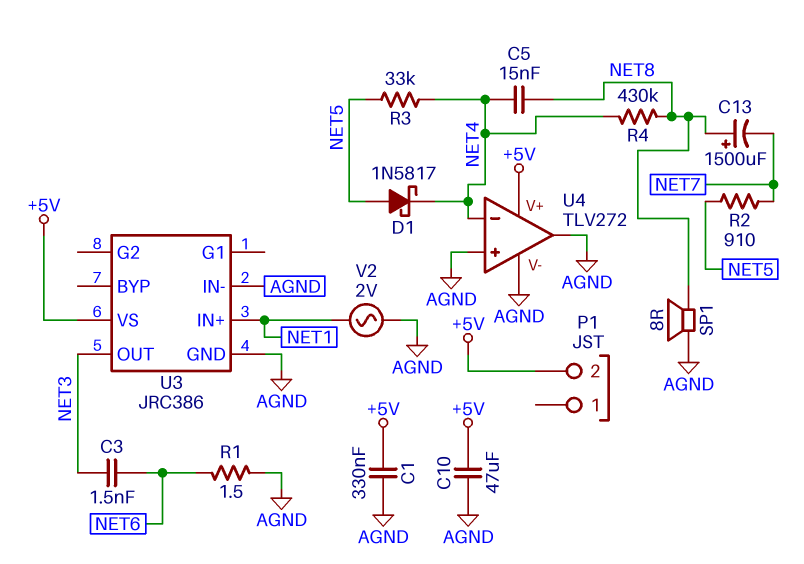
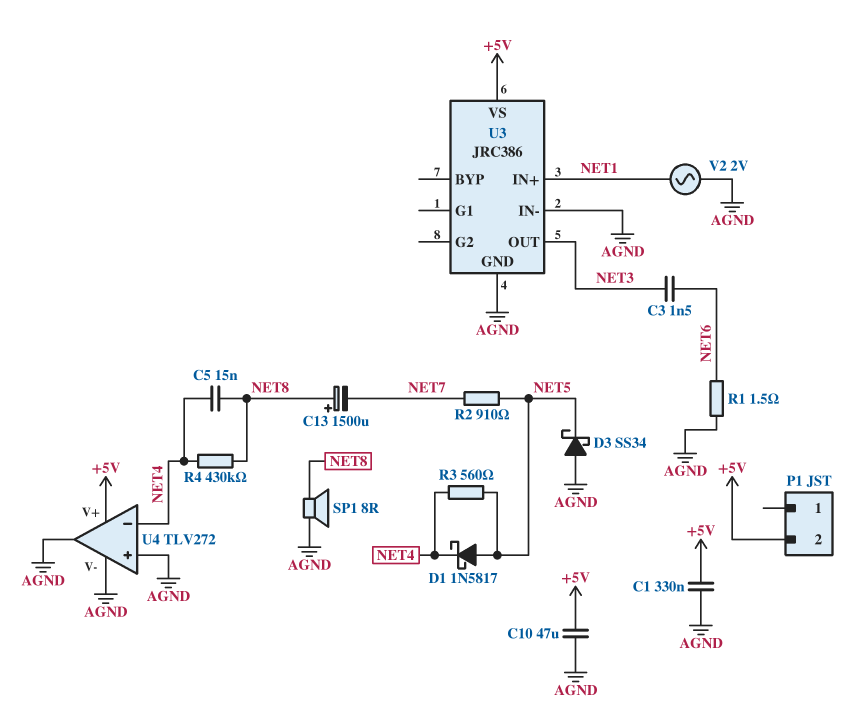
D3: none -> schottky SS34 (A AGND, K NET5)
R3: 33k (NET4, NET5) -> 560 (NET4, NET5)

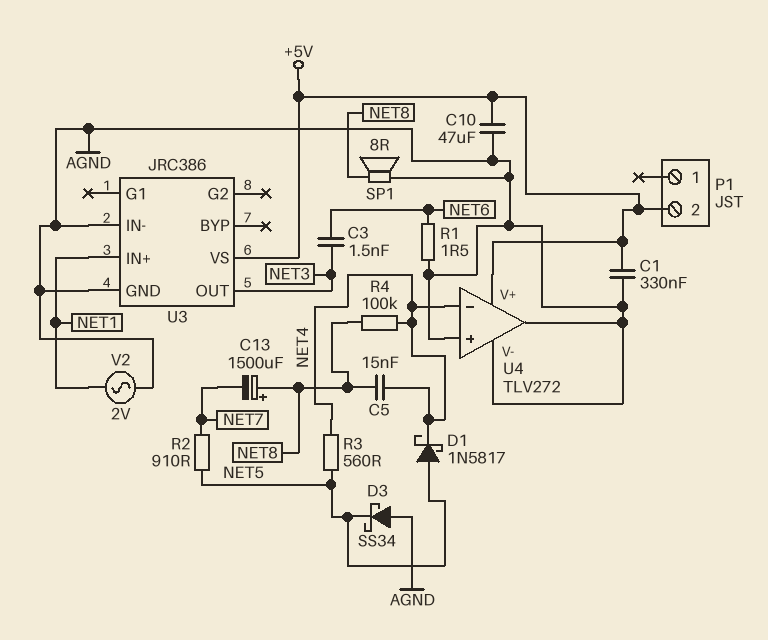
R4: 430k (NET4, NET8) -> 100k (NET4, NET8)

